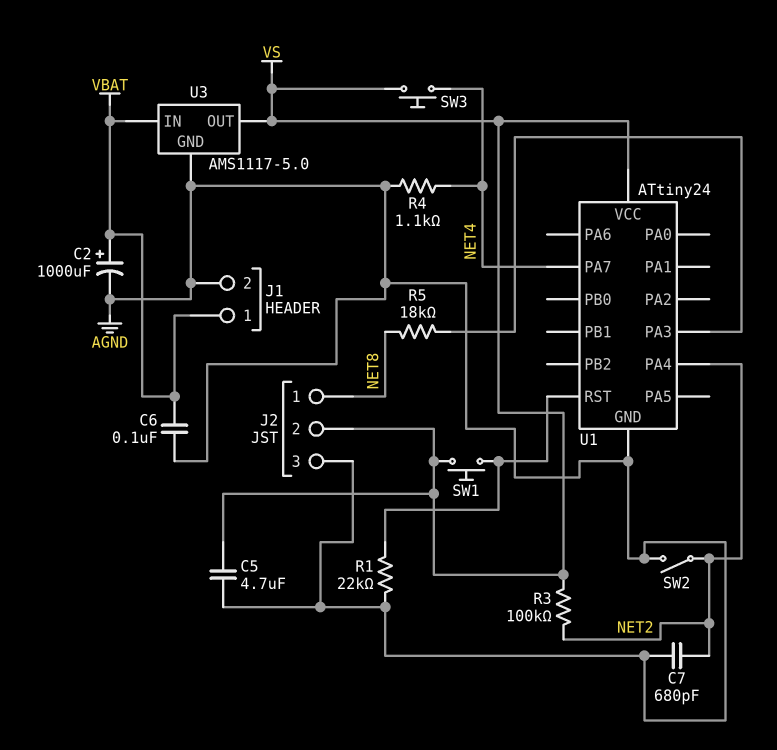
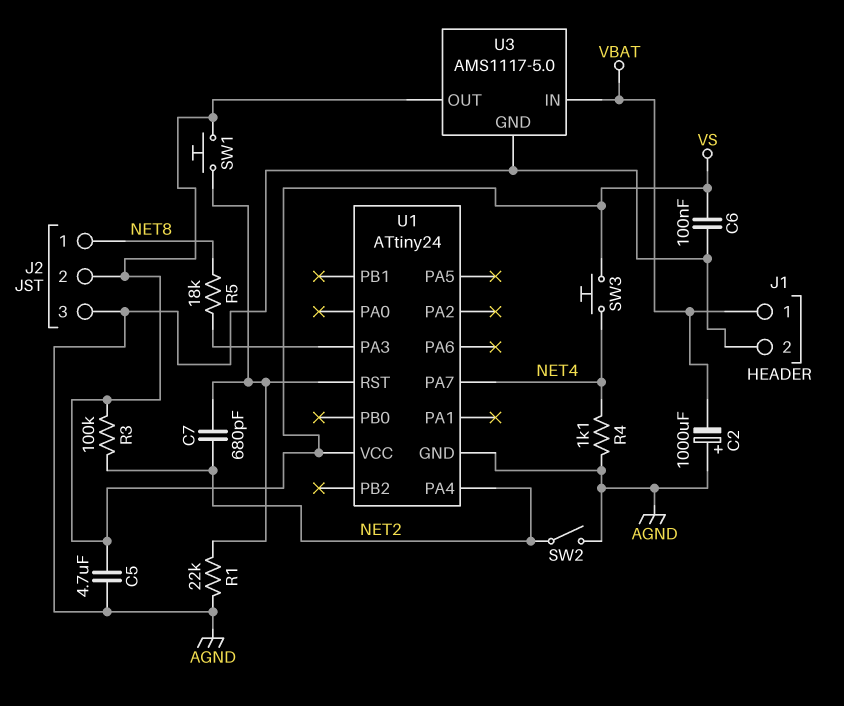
C2: 1000uF (plus VBAT, minus AGND) -> 1000uF (plus AGND, minus VBAT)
C6: 100nF (AGND, VBAT) -> 100nF (AGND, VS)
C7: 680pF (AGND, NET2) -> 680pF (NET2, U1/RST)

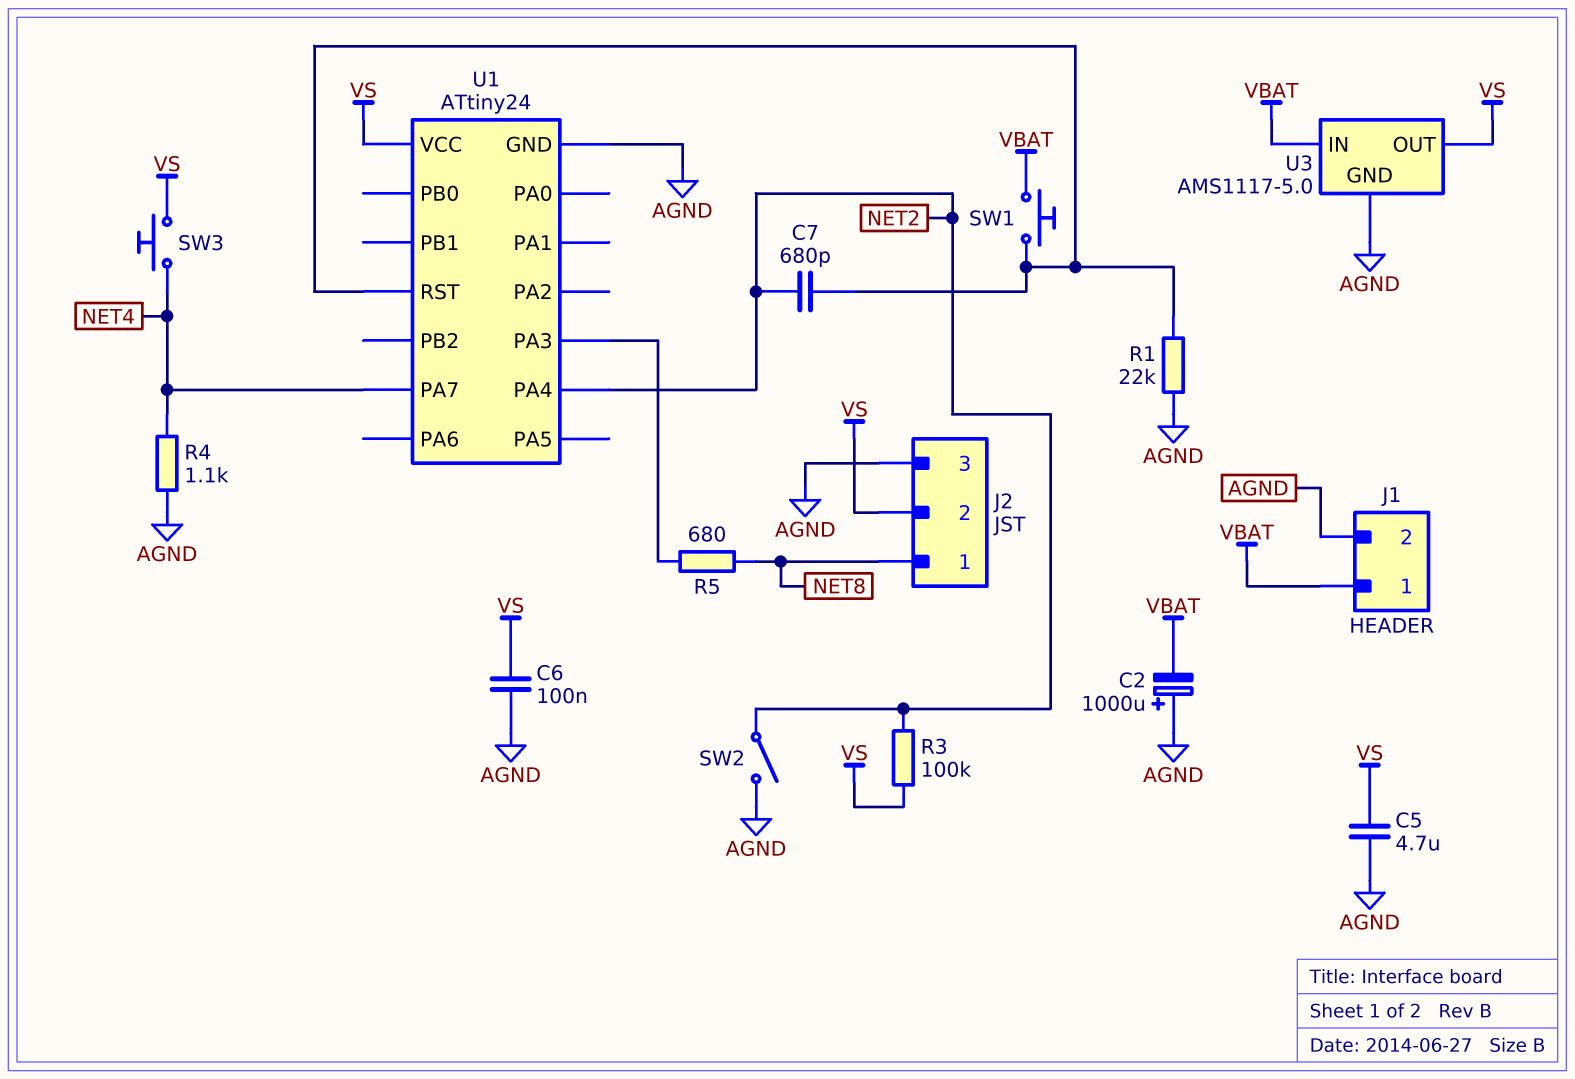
R5: 18k (NET8, U1/PA3) -> 680 (NET8, U1/PA3)
SW1: button (U1/RST, VS) -> button (U1/RST, VBAT)

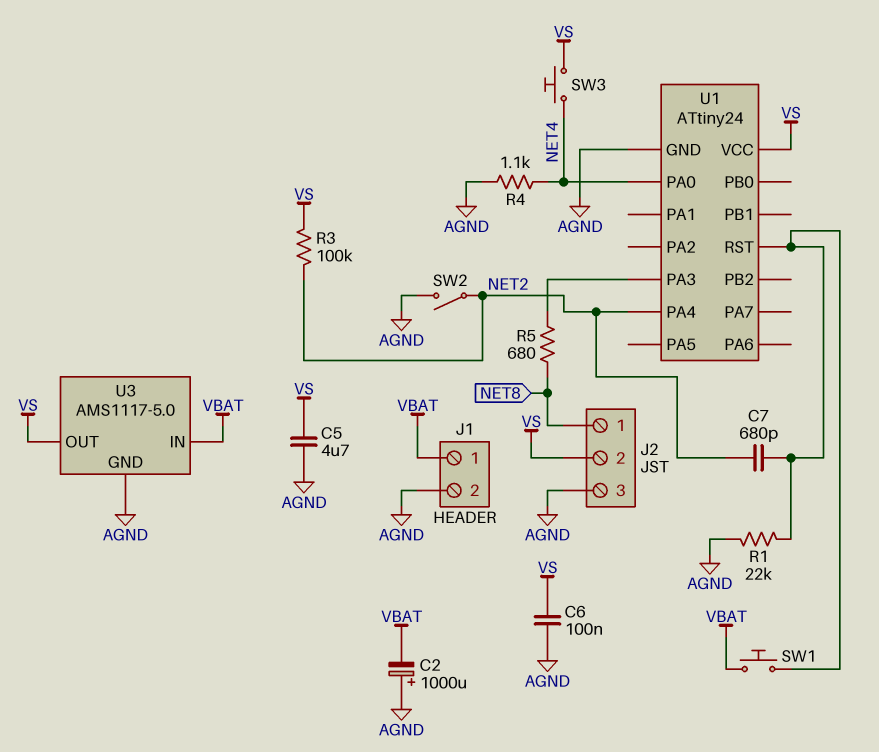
U1 pin PA0: none -> NET4
U1 pin PA7: NET4 -> none

